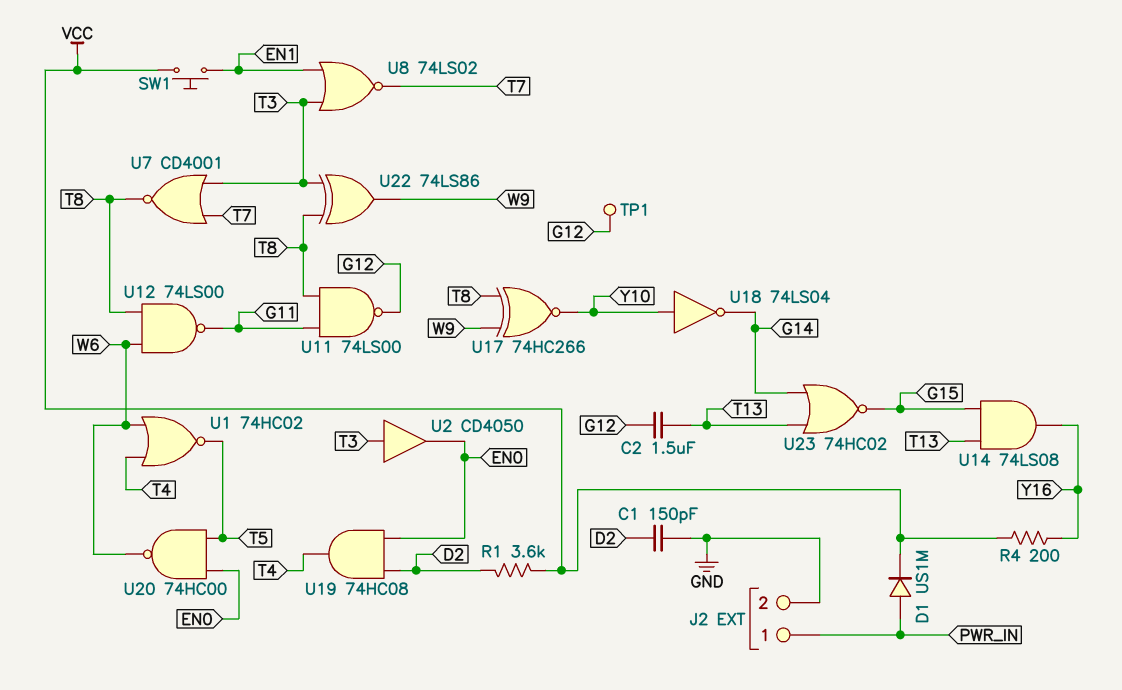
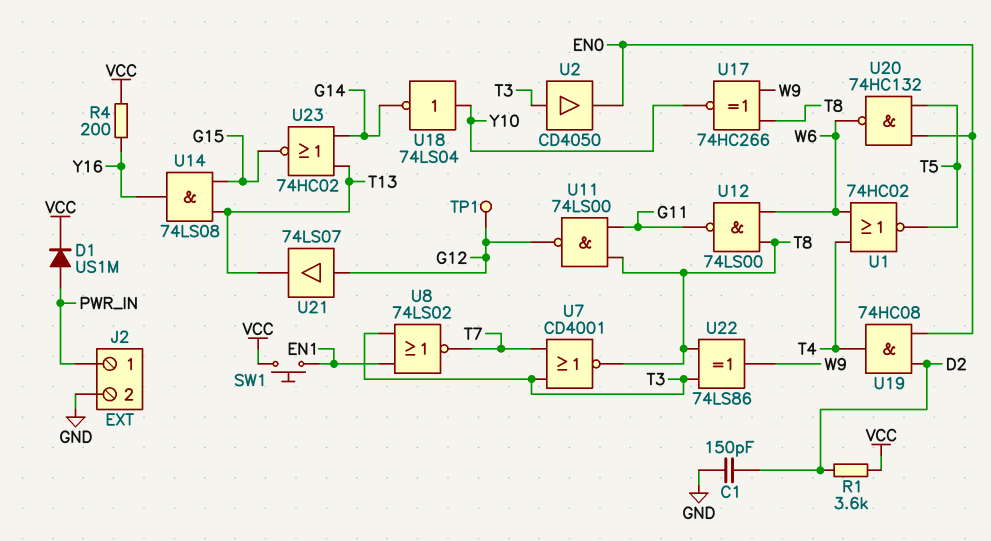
C2: 1.5uF (G12, T13) -> none
U20: NAND 74HC00 (in EN0, in T5, out W6) -> NAND 74HC132 (in EN0, in T5, out W6)
U21: none -> buffer 74LS07 (in G12, out T13)

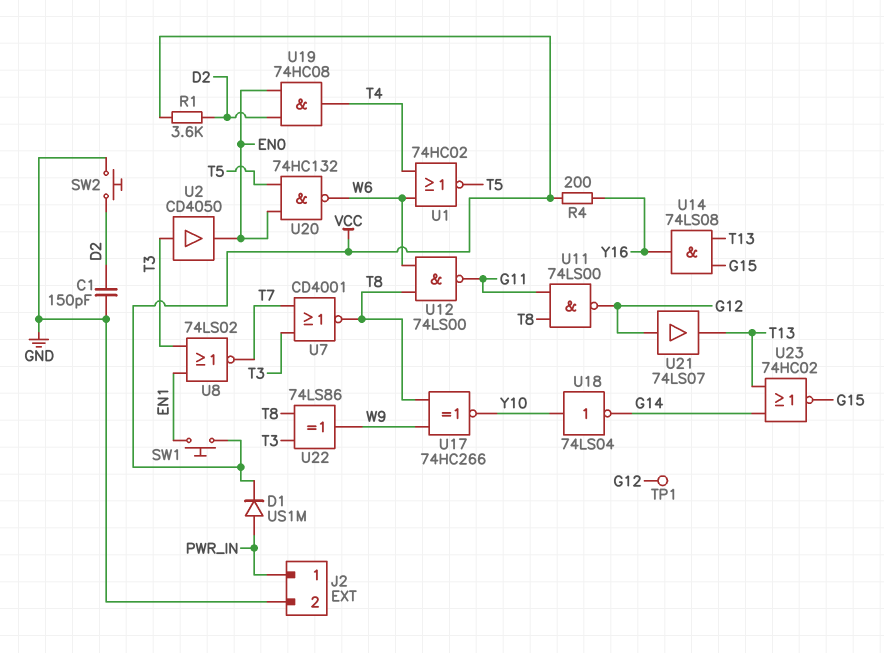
SW2: none -> button (D2, GND)

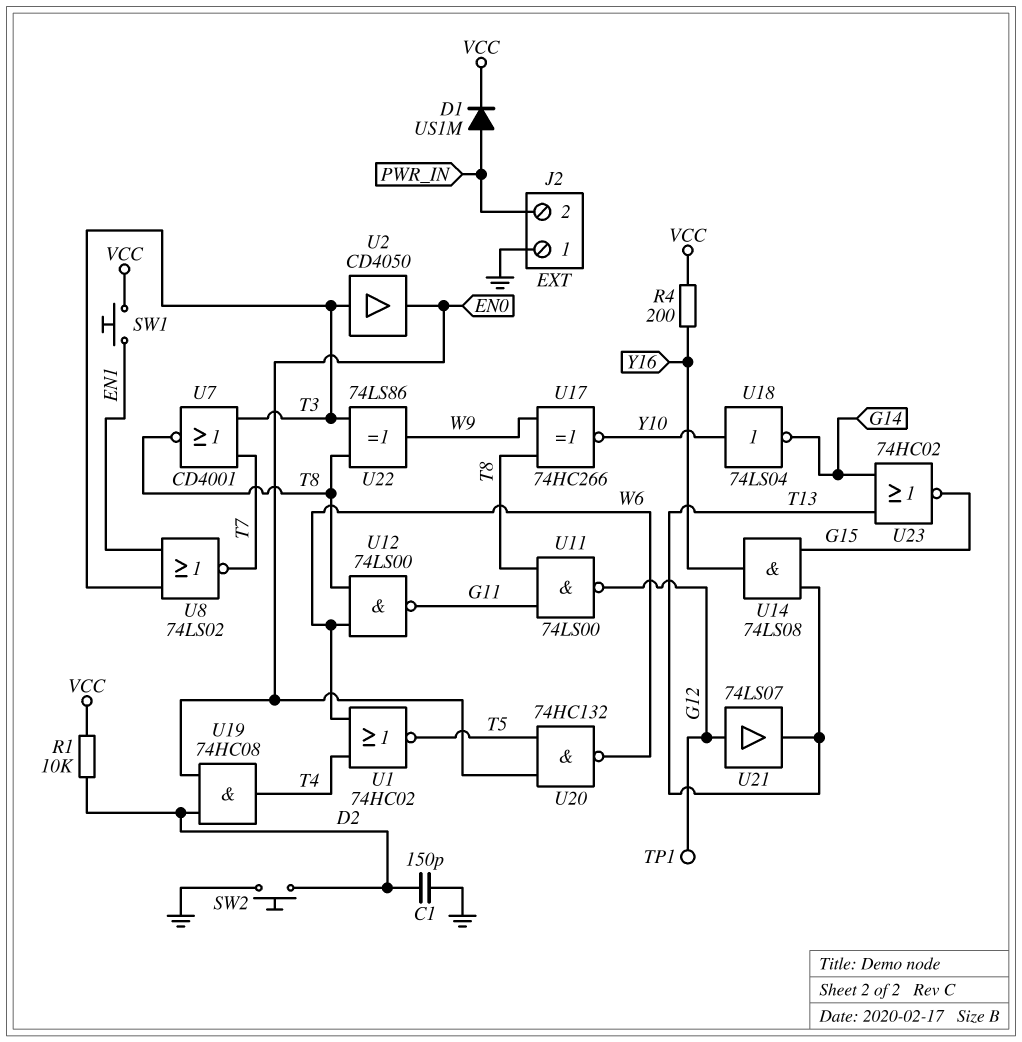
J2 pin 1: PWR_IN -> GND
J2 pin 2: GND -> PWR_IN
R1: 3.6k (D2, VCC) -> 10k (D2, VCC)

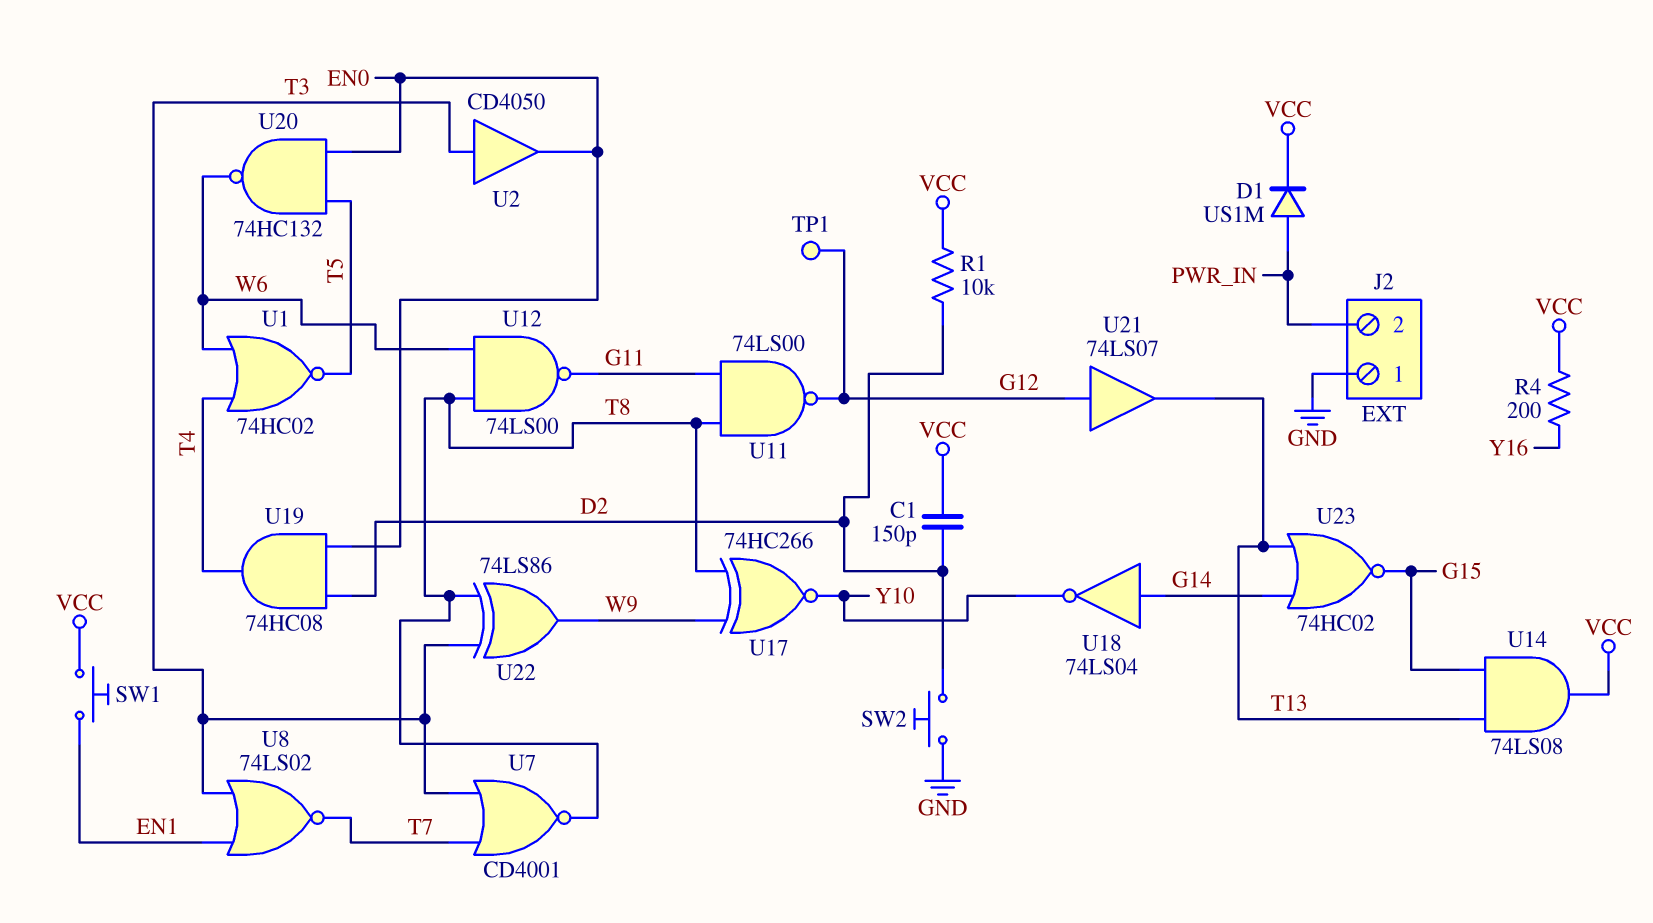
C1: 150pF (D2, GND) -> 150pF (D2, VCC)
U14: AND 74LS08 (in G15, in T13, out Y16) -> AND 74LS08 (in G15, in T13, out VCC)
U18: NOT 74LS04 (in Y10, out G14) -> NOT 74LS04 (in G14, out Y10)

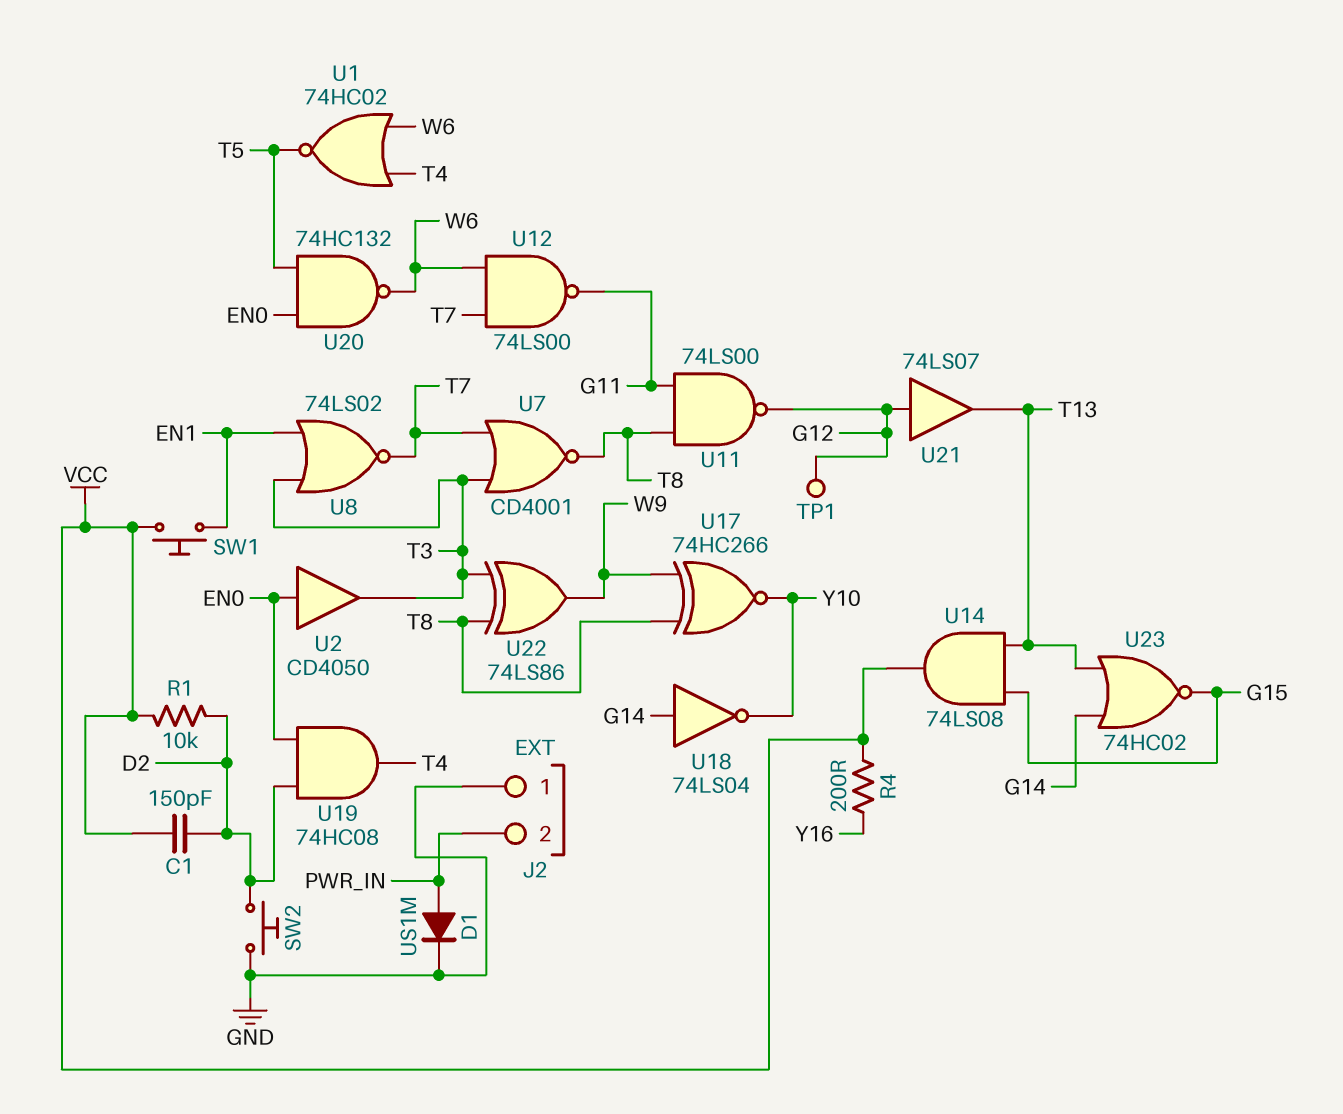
D1: diode US1M (A PWR_IN, K VCC) -> diode US1M (A PWR_IN, K GND)
U2: buffer CD4050 (in T3, out EN0) -> buffer CD4050 (in EN0, out T3)
U12: NAND 74LS00 (in T8, in W6, out G11) -> NAND 74LS00 (in T7, in W6, out G11)

